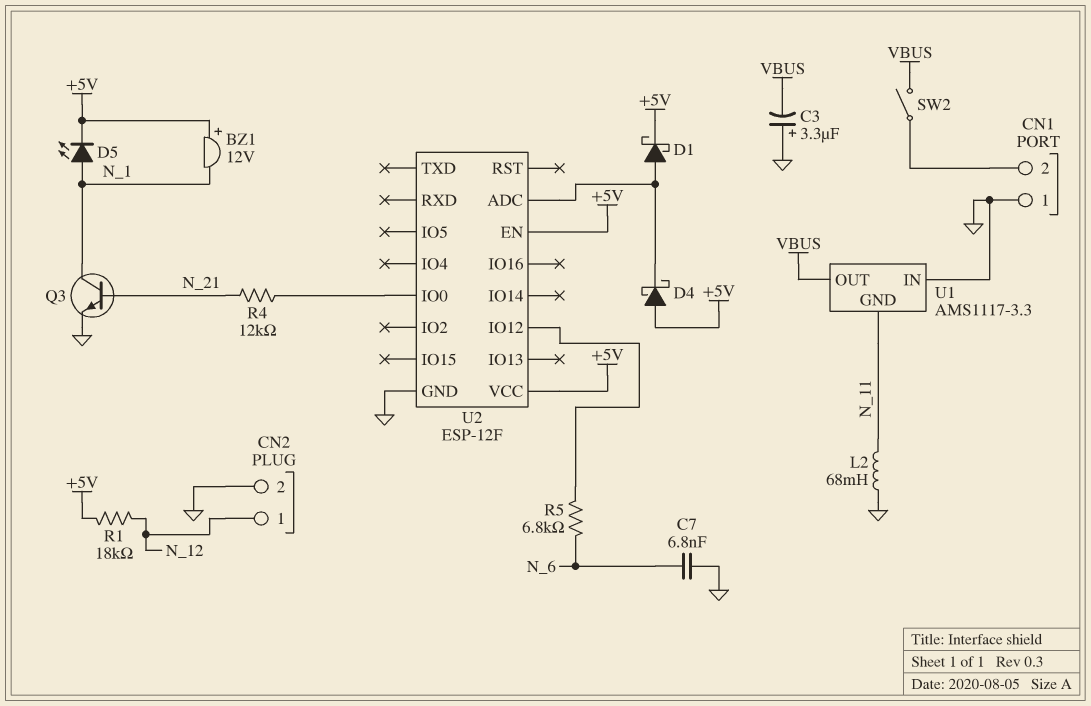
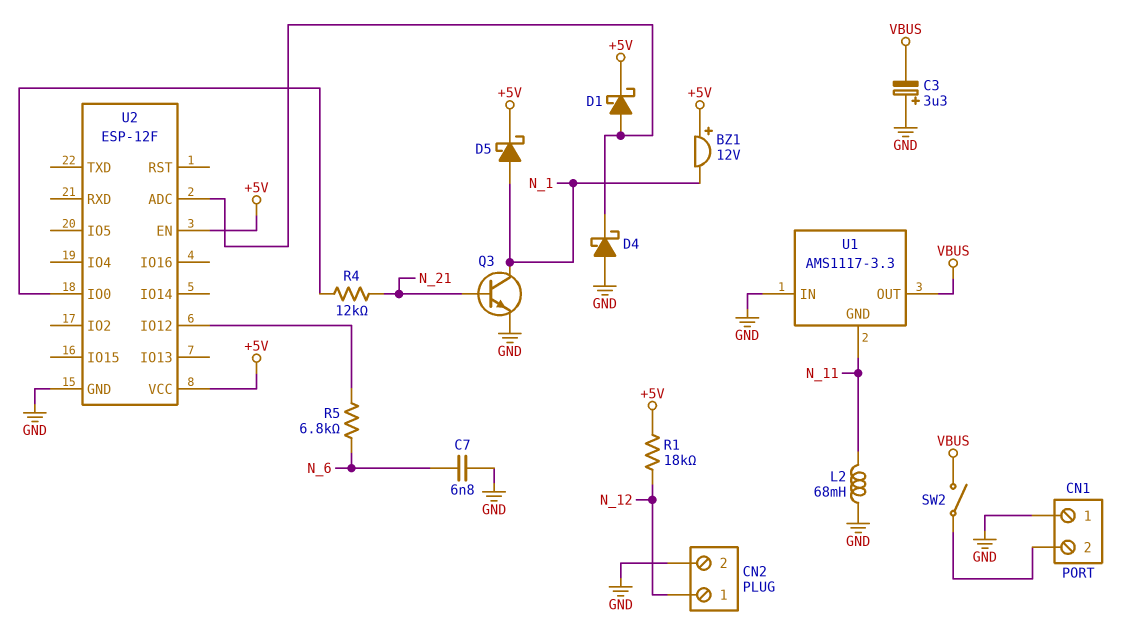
D4: schottky (A +5V, K U2/ADC) -> schottky (A GND, K U2/ADC)
D5: LED (A N_1, K +5V) -> schottky (A N_1, K +5V)

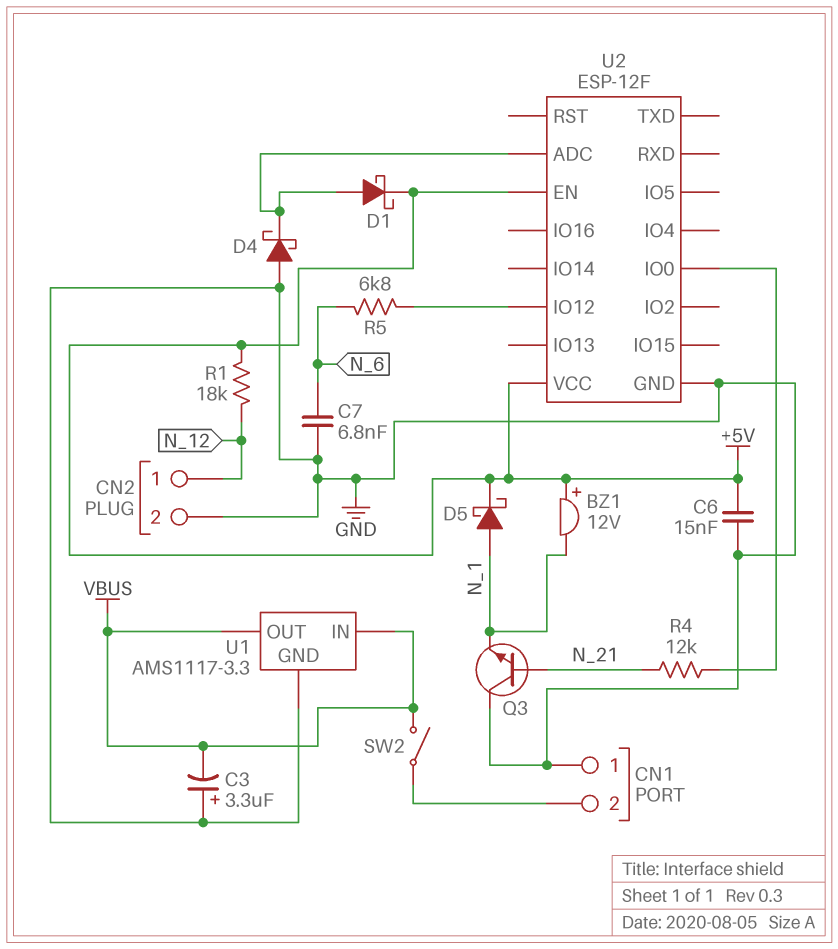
C6: none -> 15nF (+5V, GND)
L2: 68mH (GND, N_11) -> none
Q3: NPN (B N_21, C N_1, E GND) -> NPN (B N_21, C GND, E N_1)
U1 pin GND: N_11 -> GND
U1 pin IN: GND -> VBUS

